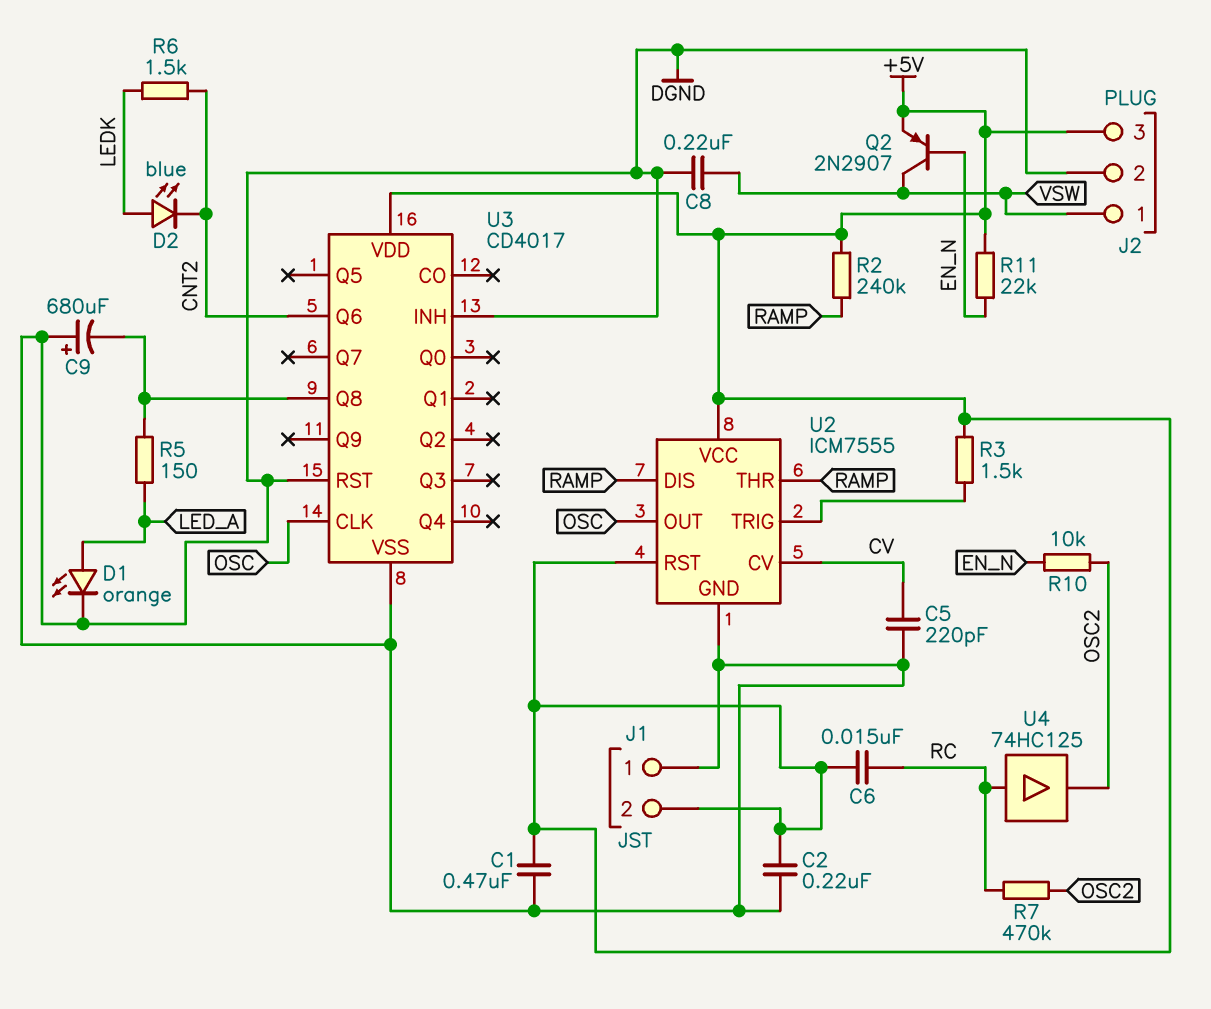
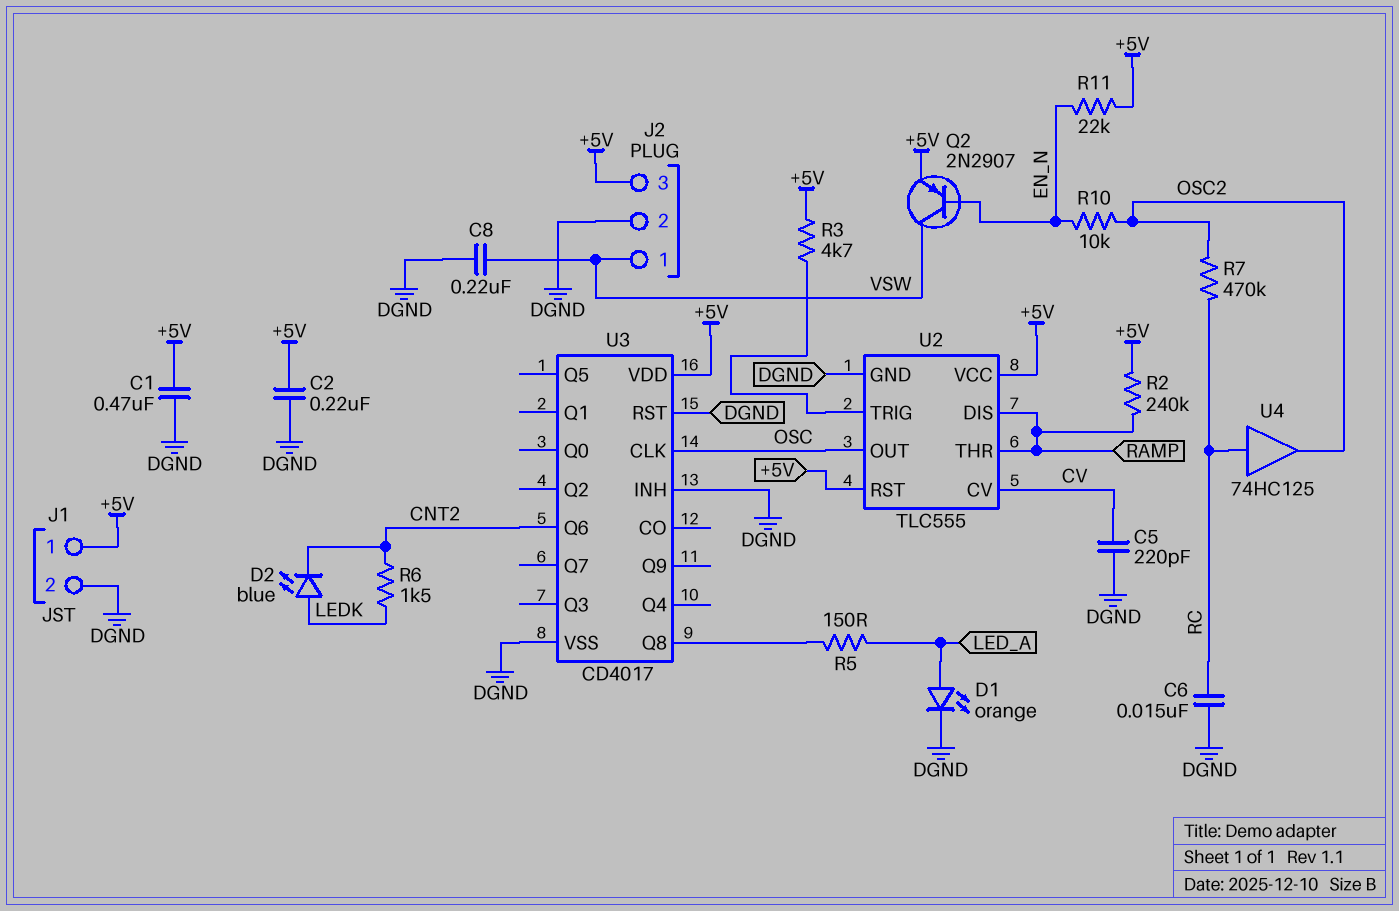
C6: 15nF (+5V, RC) -> 15nF (DGND, RC)
C9: 680uF (plus DGND, minus U3/Q8) -> none
J1 pin 1: DGND -> +5V
J1 pin 2: +5V -> DGND
R3: 1.5k (+5V, U2/TRIG) -> 4.7k (+5V, U2/TRIG)
U2: ICM7555 -> TLC555

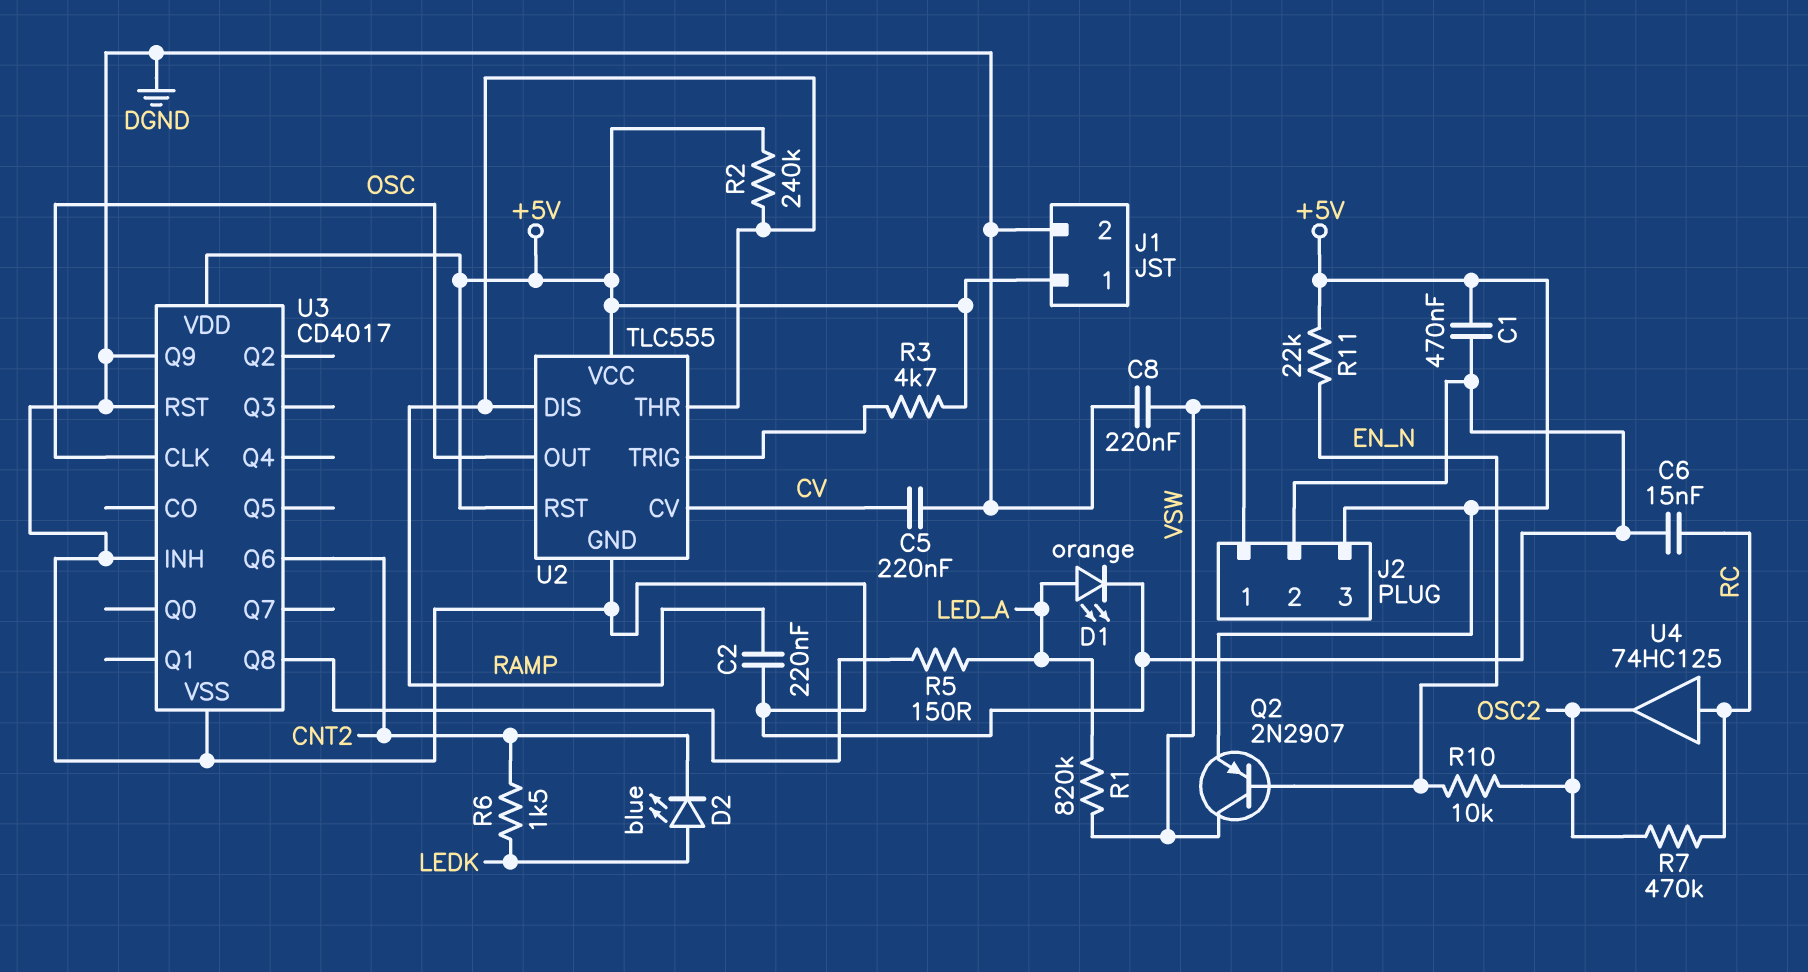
C2: 220nF (+5V, DGND) -> 220nF (DGND, RAMP)
C5: 220pF (CV, DGND) -> 220nF (CV, DGND)
R1: none -> 820k (LED_A, VSW)
U3 pin Q9: none -> DGND

